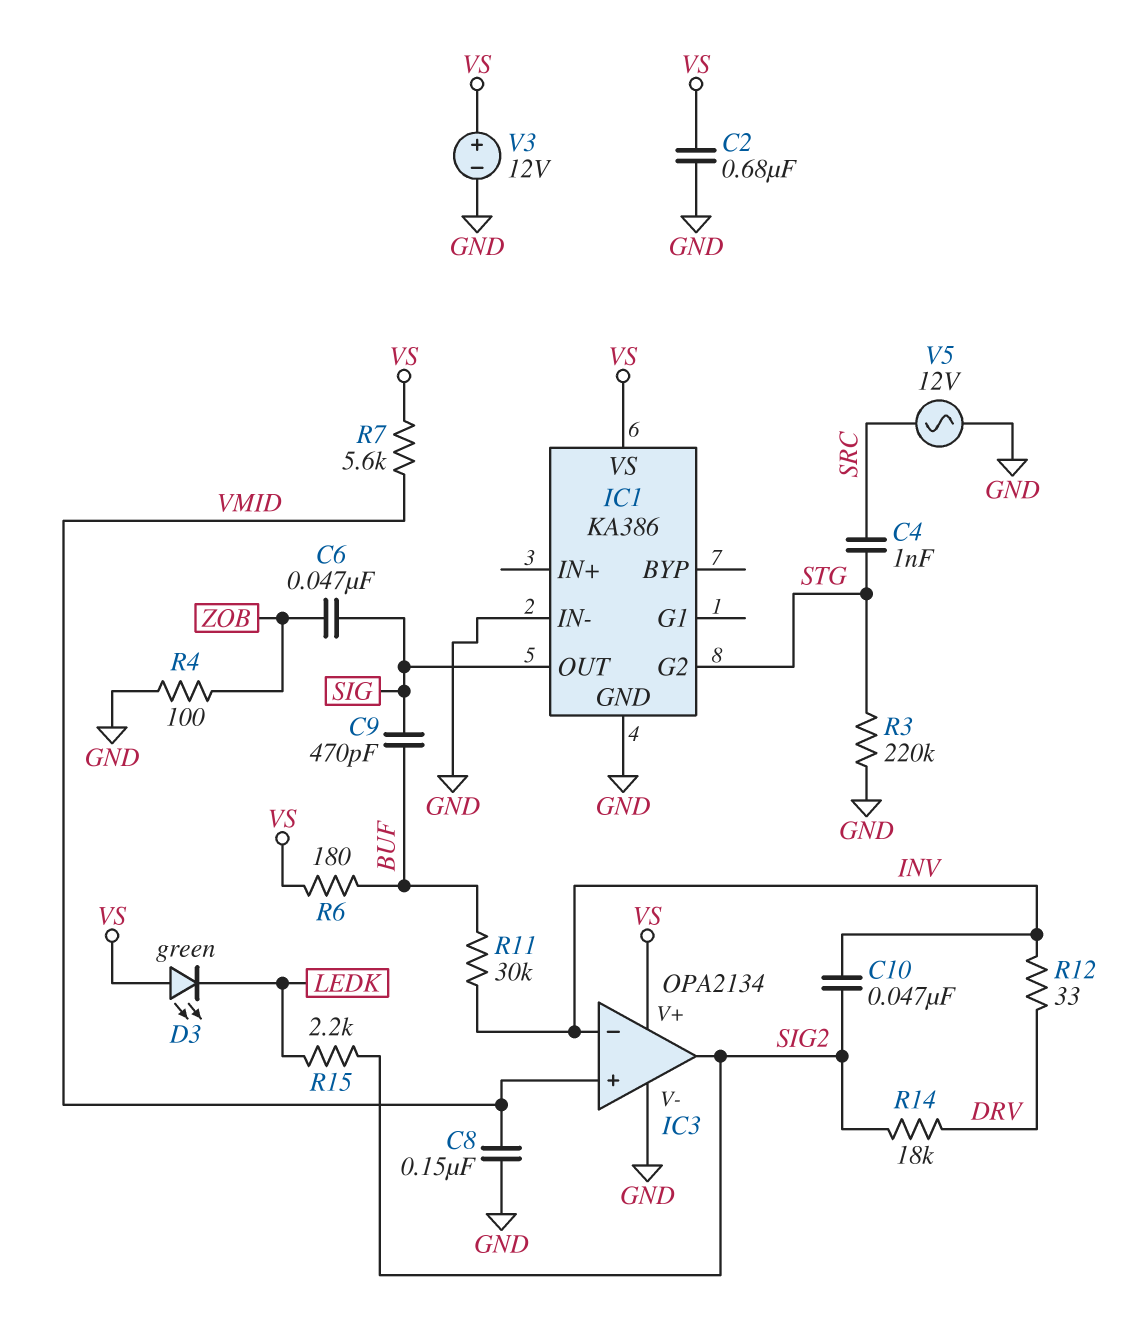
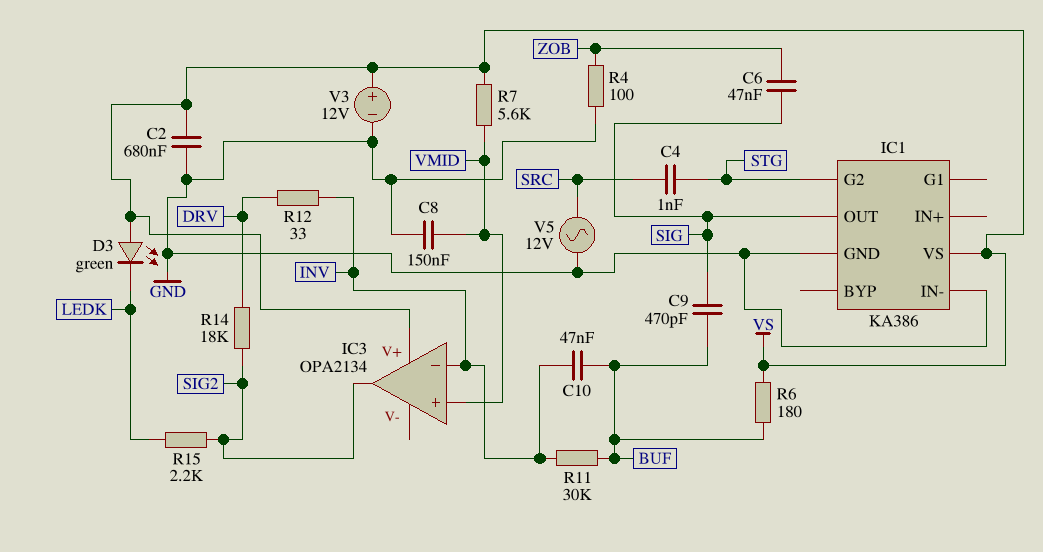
C10: 47nF (INV, SIG2) -> 47nF (BUF, INV)
IC3 pin V-: GND -> none
R3: 220k (GND, STG) -> none

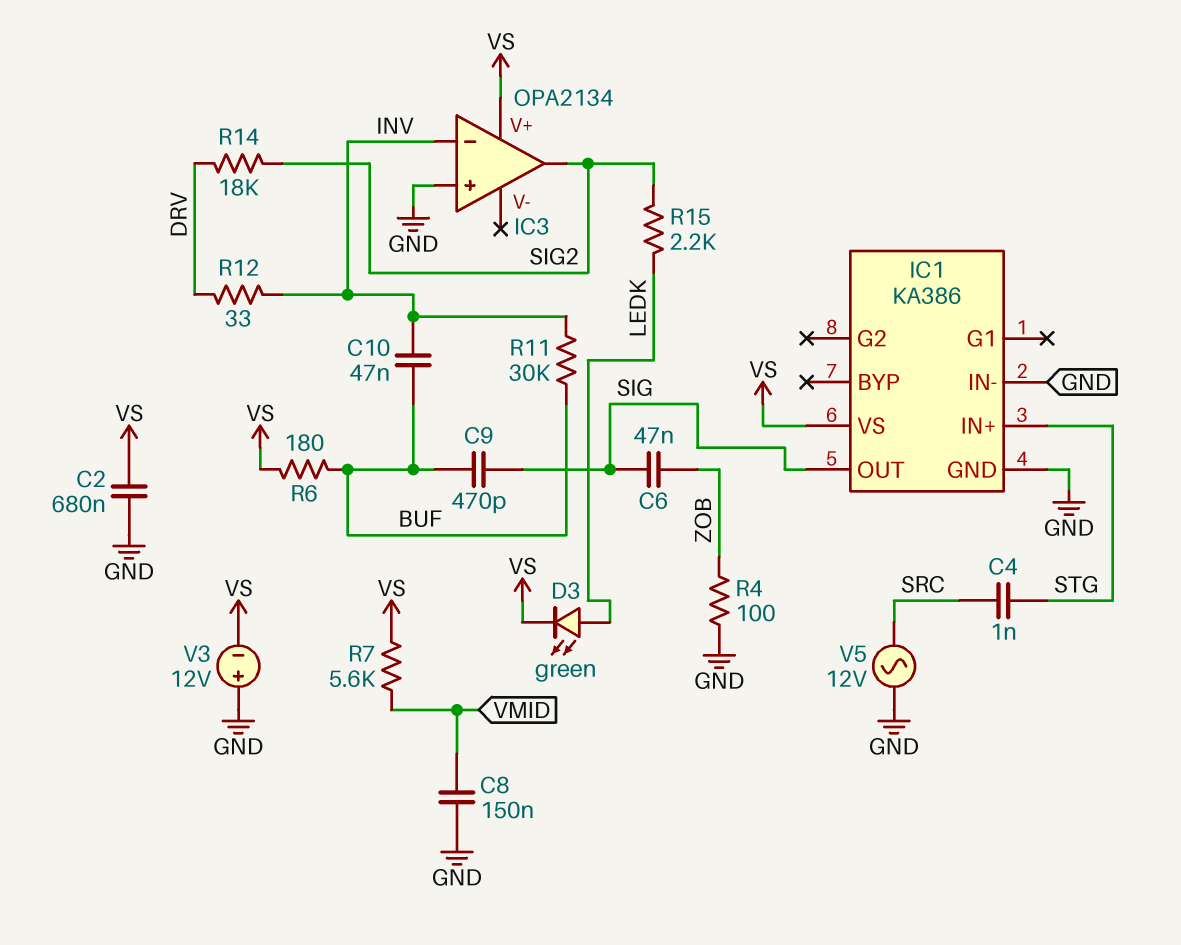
D3: LED green (A VS, K LEDK) -> LED green (A LEDK, K VS)
IC1 pin G2: STG -> none
IC1 pin IN+: none -> STG
IC3 pin in+: VMID -> GND
V3: 12V (plus VS, minus GND) -> 12V (plus GND, minus VS)

